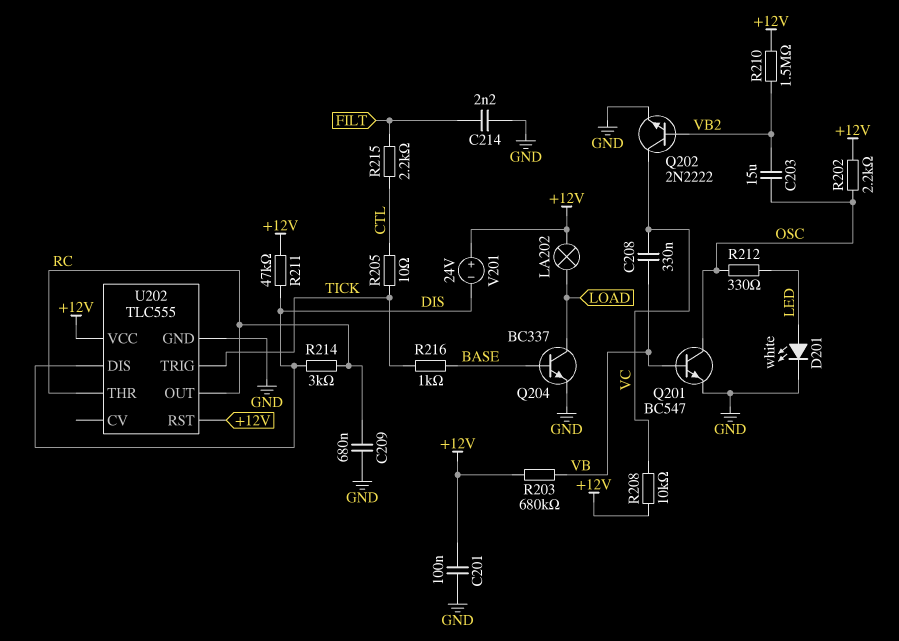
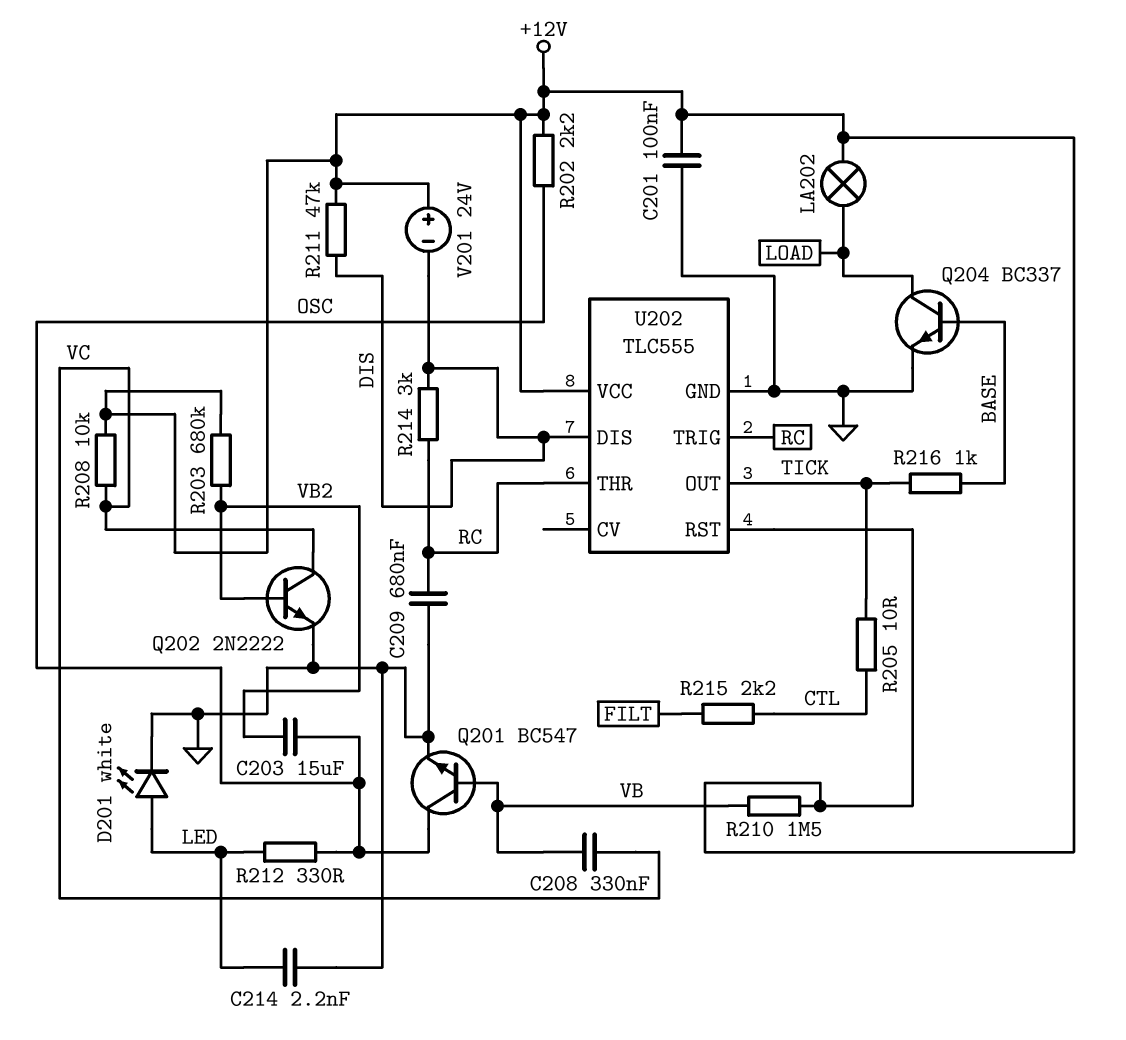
C214: 2.2nF (FILT, GND) -> 2.2nF (GND, LED)
R203: 680k (+12V, VB) -> 680k (+12V, VB2)
R210: 1.5M (+12V, VB2) -> 1.5M (+12V, VB)
U202 pin OUT: RC -> TICK
U202 pin TRIG: TICK -> RC

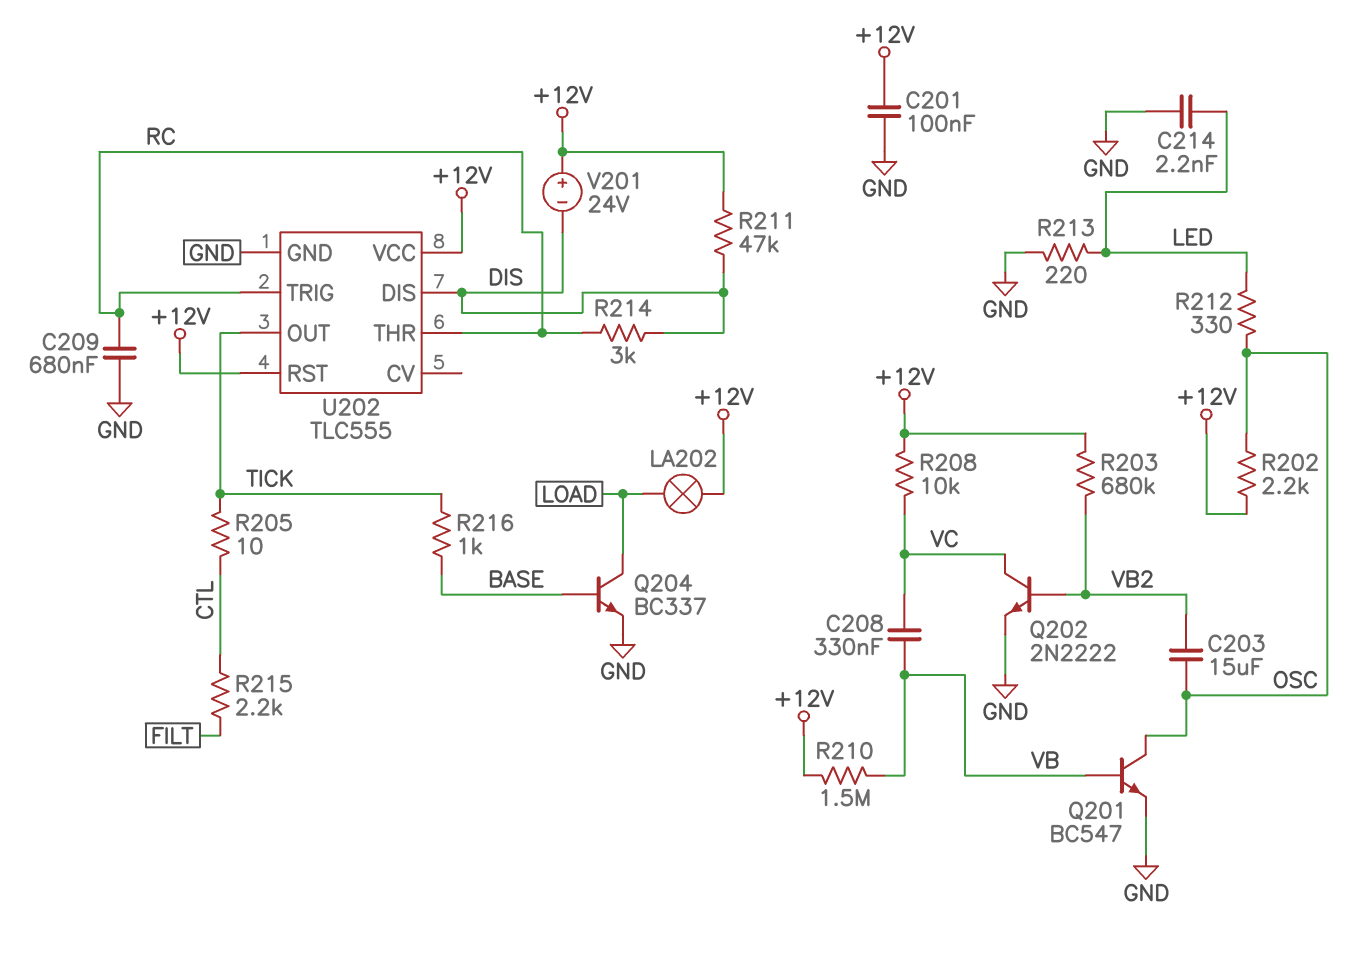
D201: LED white (A LED, K GND) -> none
R213: none -> 220 (GND, LED)

